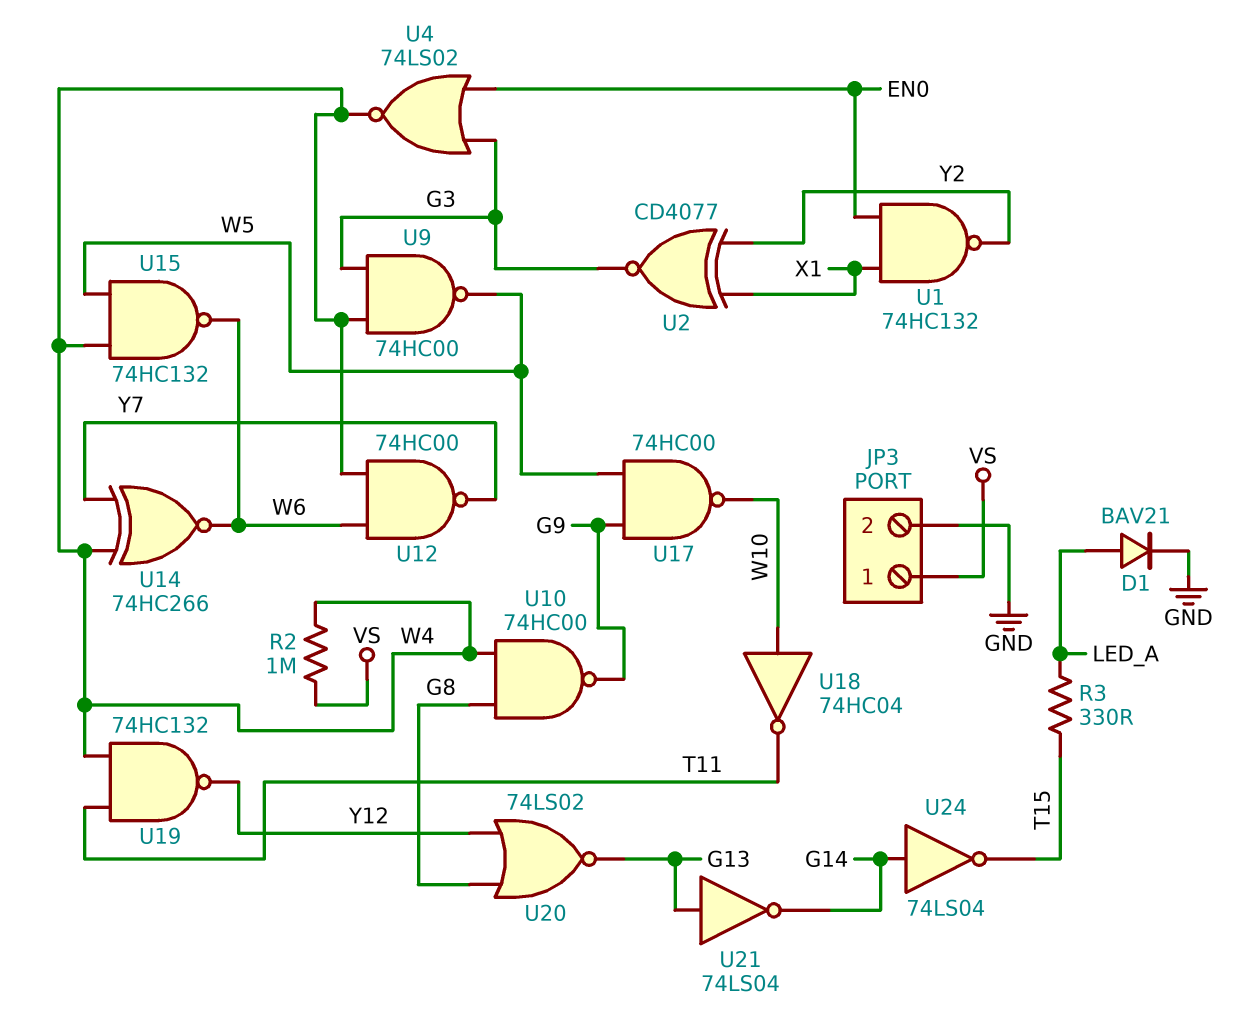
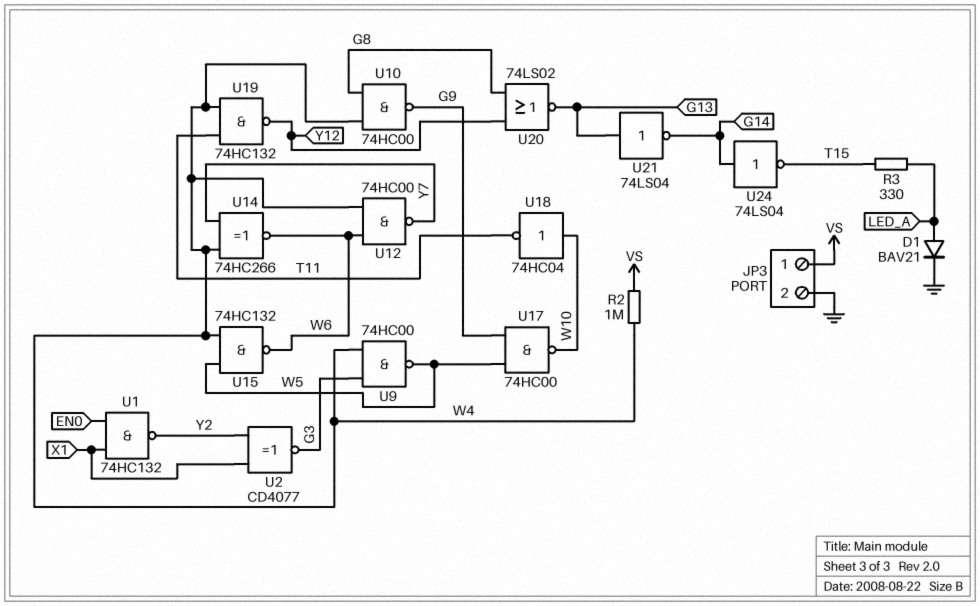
U4: NOR 74LS02 (in EN0, in G3, out W4) -> none

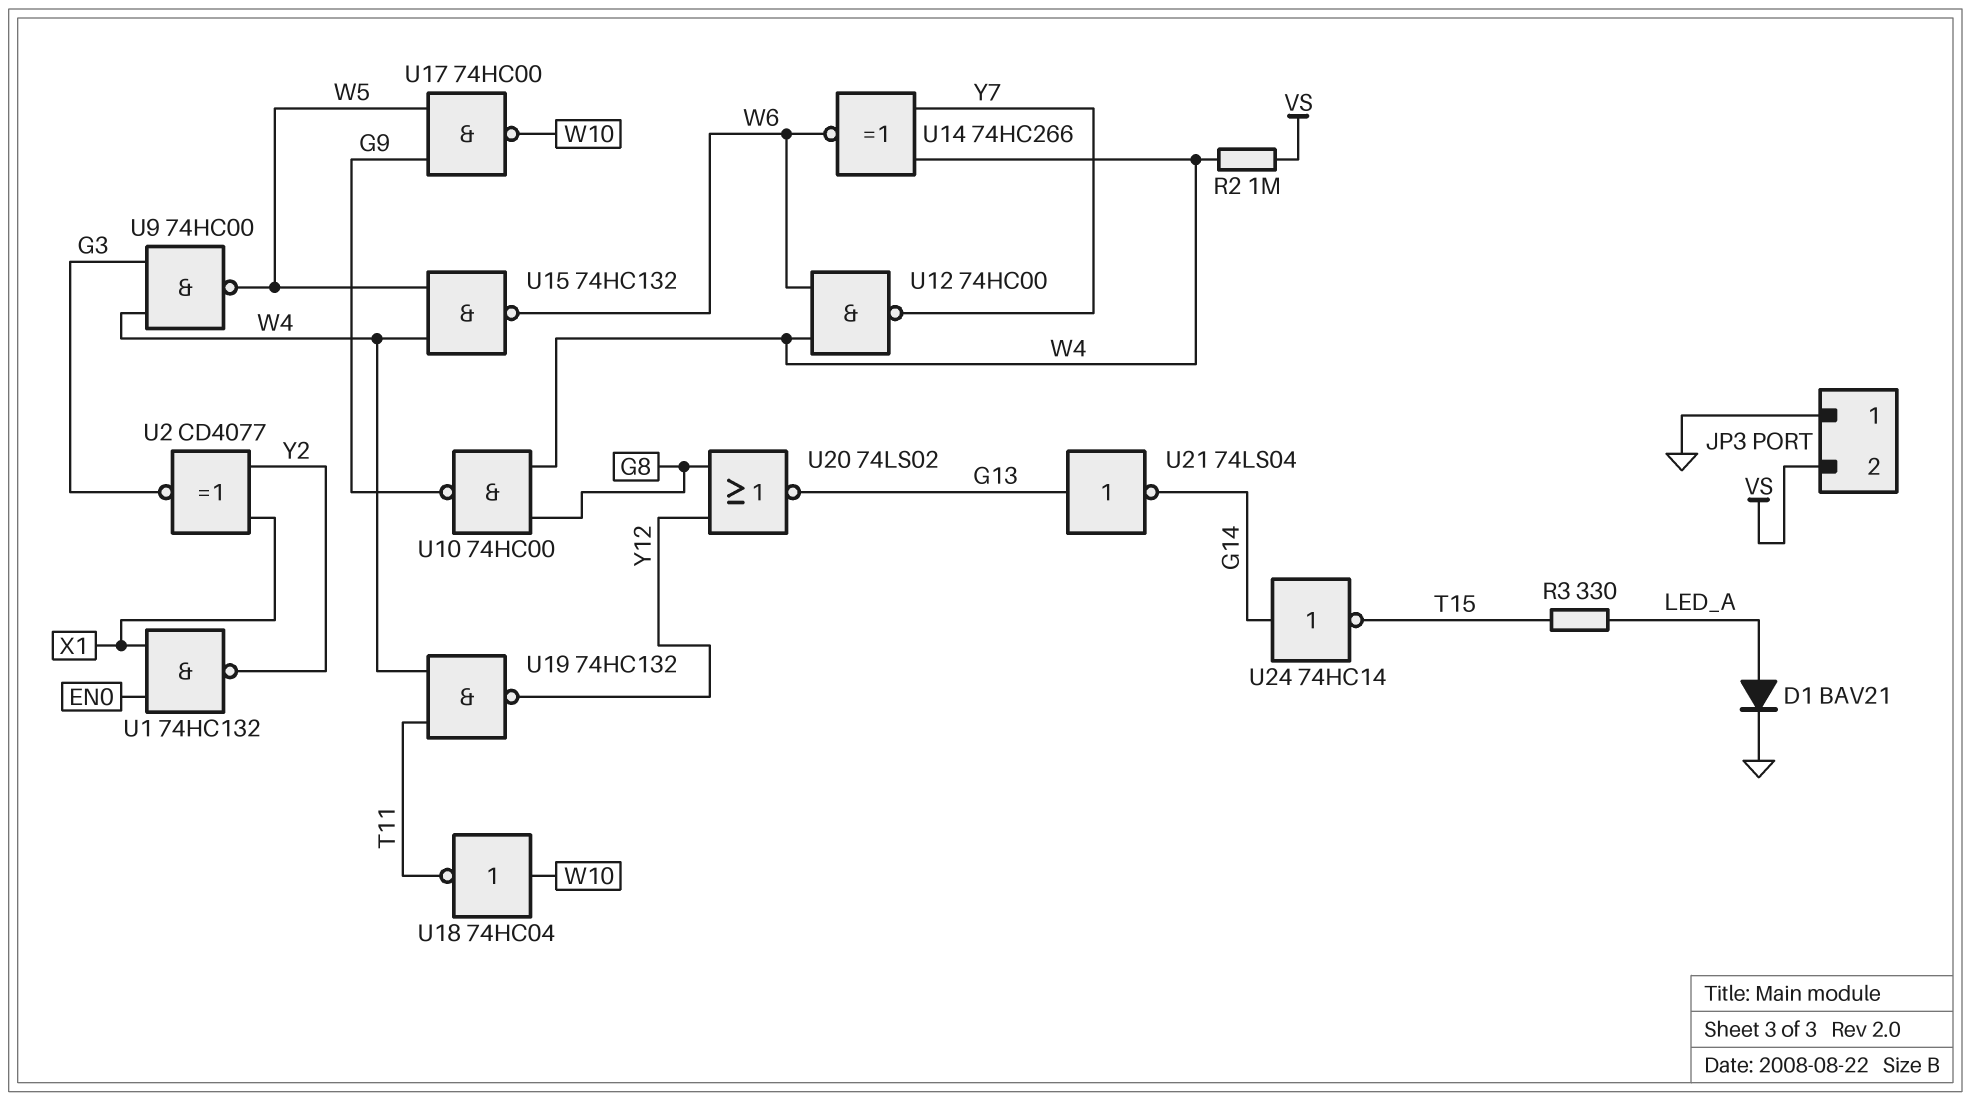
JP3 pin 1: VS -> GND
JP3 pin 2: GND -> VS
U24: NOT 74LS04 (in G14, out T15) -> NOT 74HC14 (in G14, out T15)

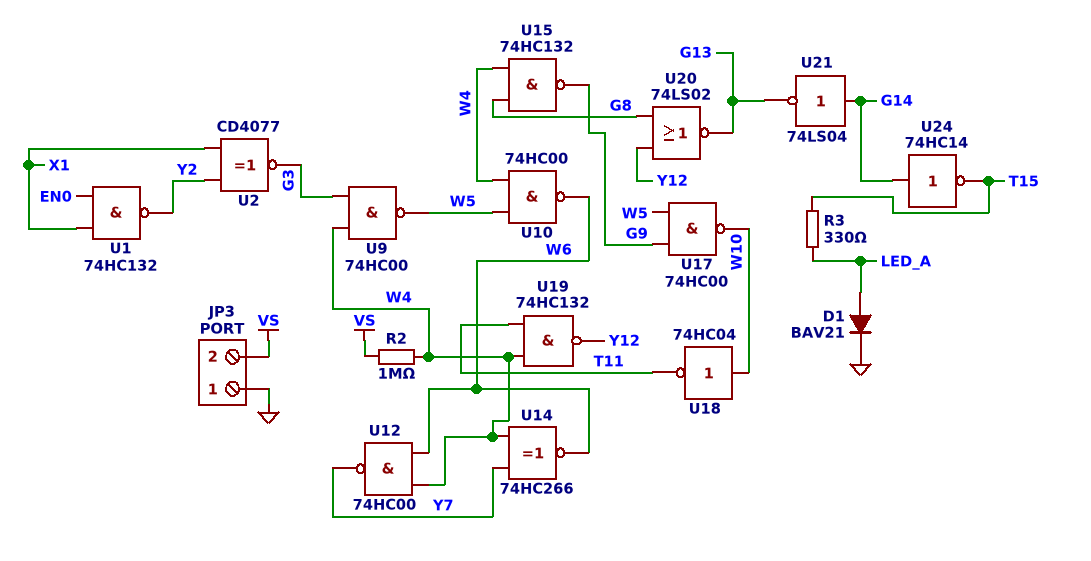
U10: NAND 74HC00 (in G8, in W4, out G9) -> NAND 74HC00 (in W4, in W5, out W6)
U15: NAND 74HC132 (in W4, in W5, out W6) -> NAND 74HC132 (in G8, in W4, out G9)
U21: NOT 74LS04 (in G13, out G14) -> NOT 74LS04 (in G14, out G13)

